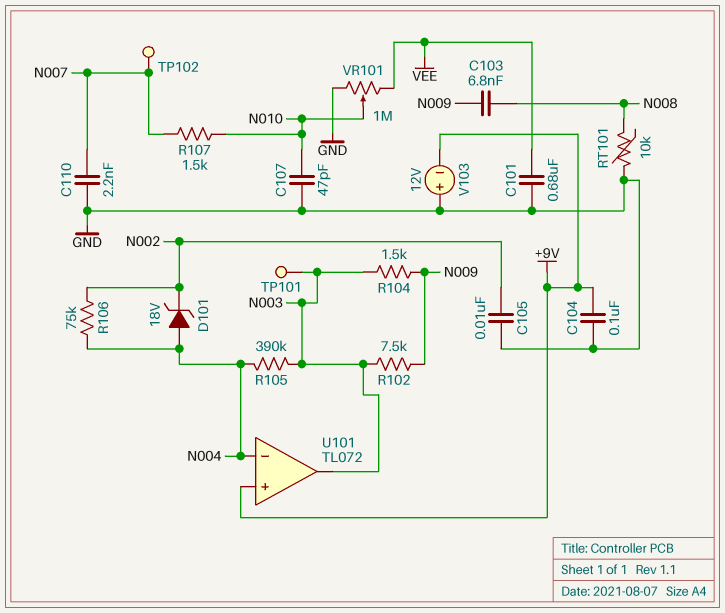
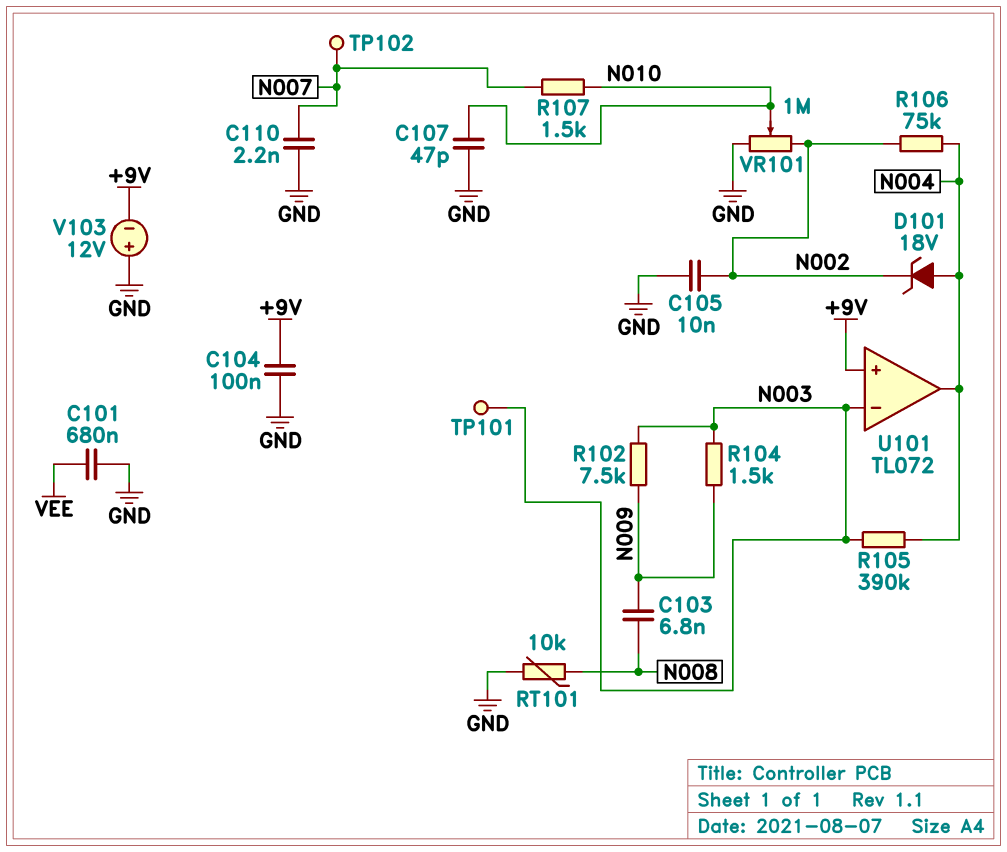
U101 pin in-: N004 -> N003
U101 pin out: N003 -> N004
VR101: 1M (GND, VEE, wiper N010) -> 1M (GND, N002, wiper N010)

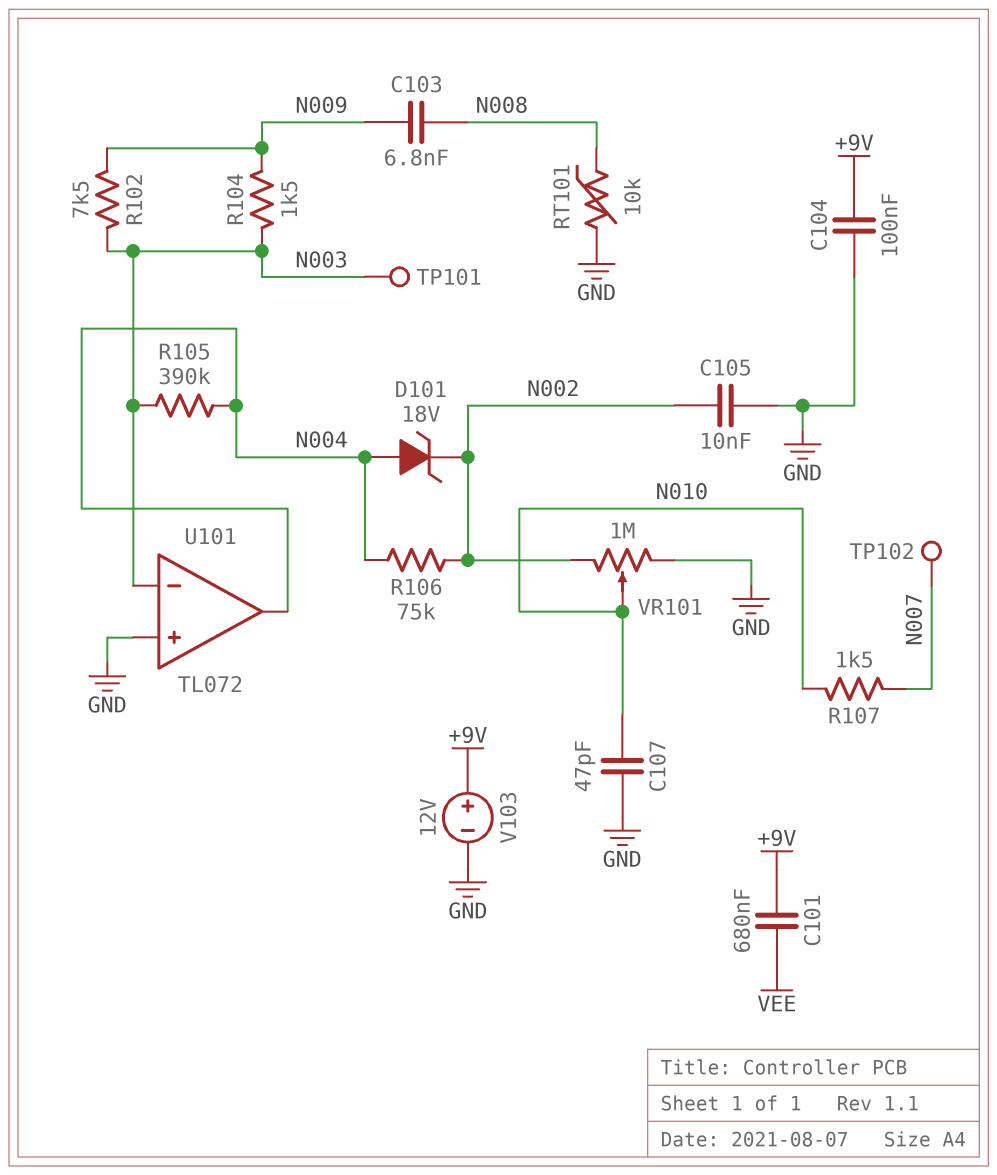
C101: 680nF (GND, VEE) -> 680nF (+9V, VEE)
C110: 2.2nF (GND, N007) -> none
U101 pin in+: +9V -> GND
V103: 12V (plus GND, minus +9V) -> 12V (plus +9V, minus GND)

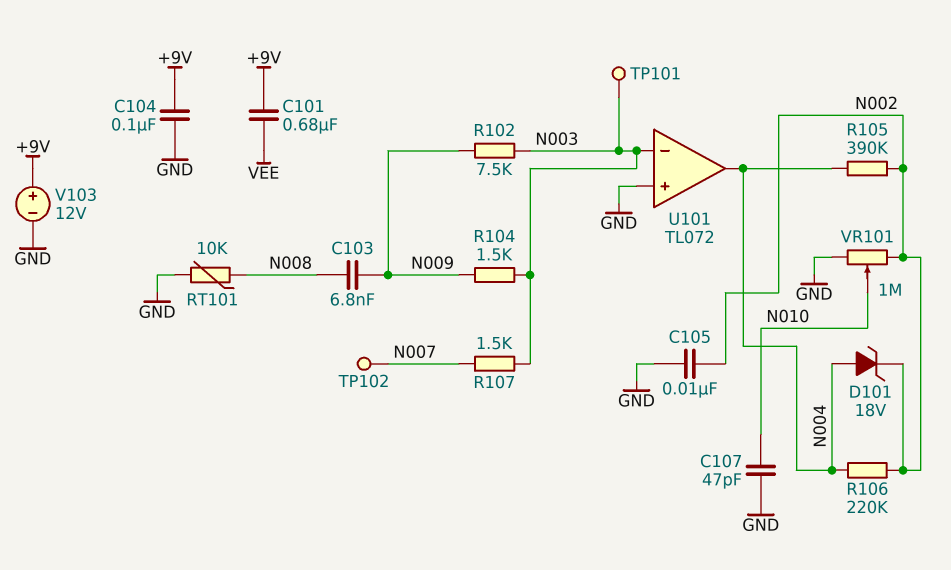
R105: 390k (N003, N004) -> 390k (N002, N004)
R106: 75k (N002, N004) -> 220k (N002, N004)
R107: 1.5k (N007, N010) -> 1.5k (N003, N007)

